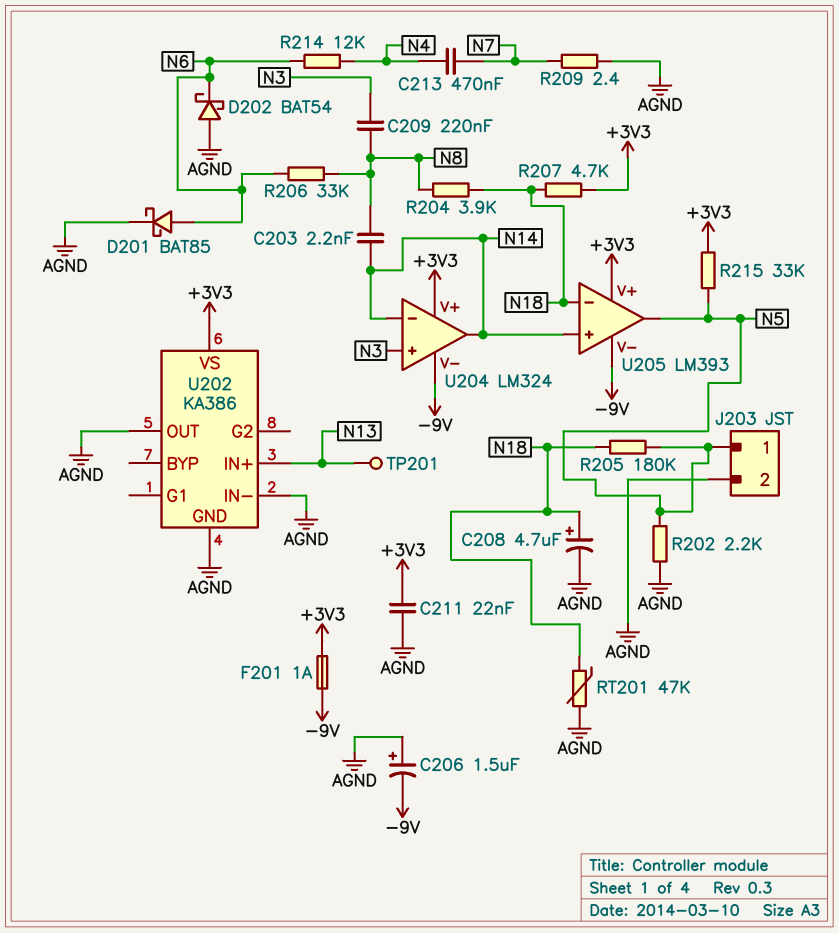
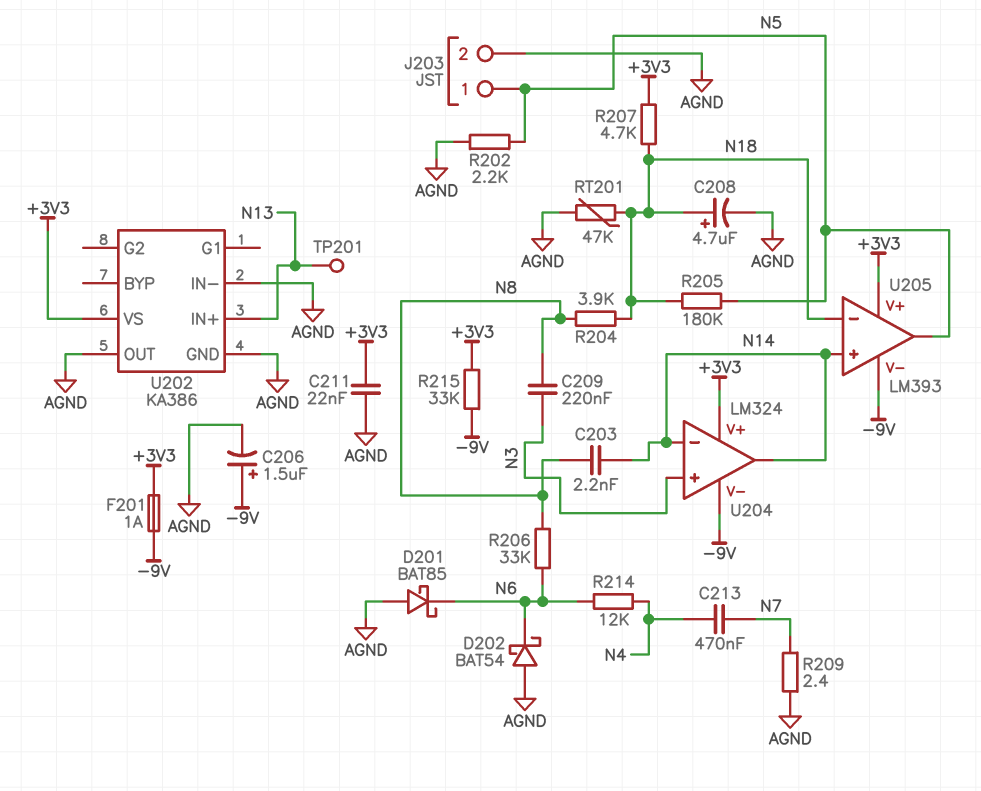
C206: 1.5uF (plus AGND, minus -9V) -> 1.5uF (plus -9V, minus AGND)
D201: schottky BAT85 (A N6, K AGND) -> schottky BAT85 (A AGND, K N6)
R215: 33k (+3V3, N5) -> 33k (+3V3, -9V)

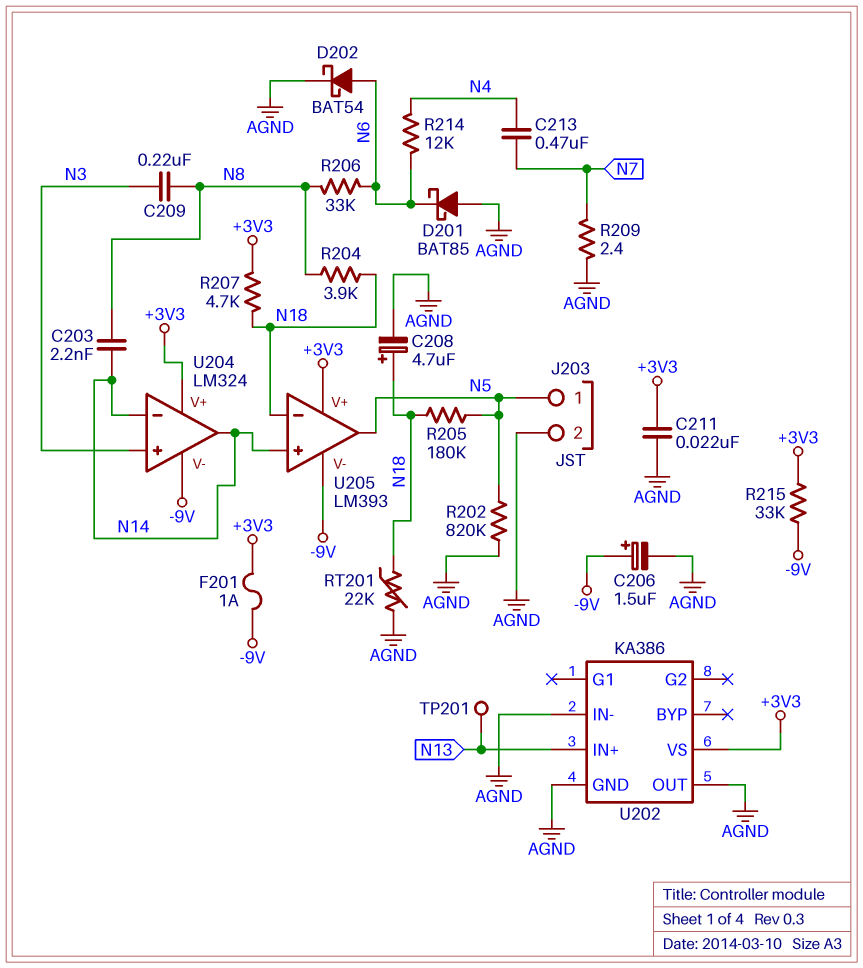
D202: schottky BAT54 (A AGND, K N6) -> schottky BAT54 (A N6, K AGND)
R202: 2.2k (AGND, N5) -> 820k (AGND, N5)
RT201: 47k (AGND, N18) -> 22k (AGND, N18)

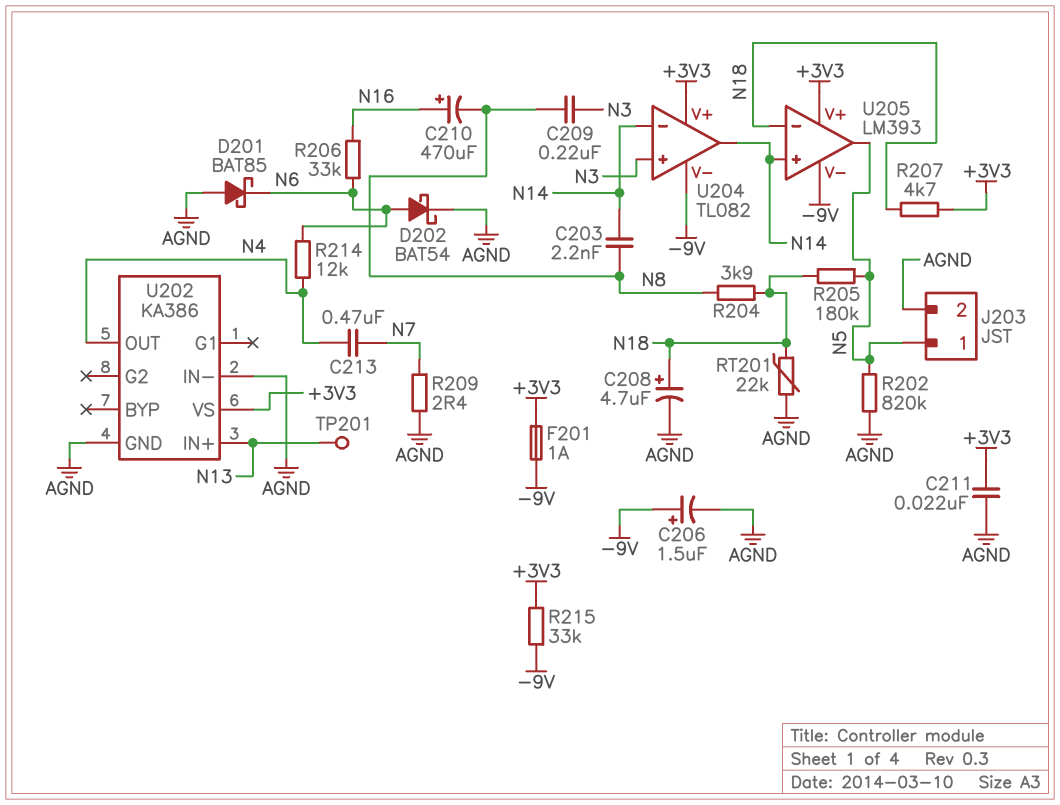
C210: none -> 470uF (plus N16, minus N8)
R206: 33k (N6, N8) -> 33k (N6, N16)
U202 pin OUT: AGND -> N4
U204: LM324 -> TL082

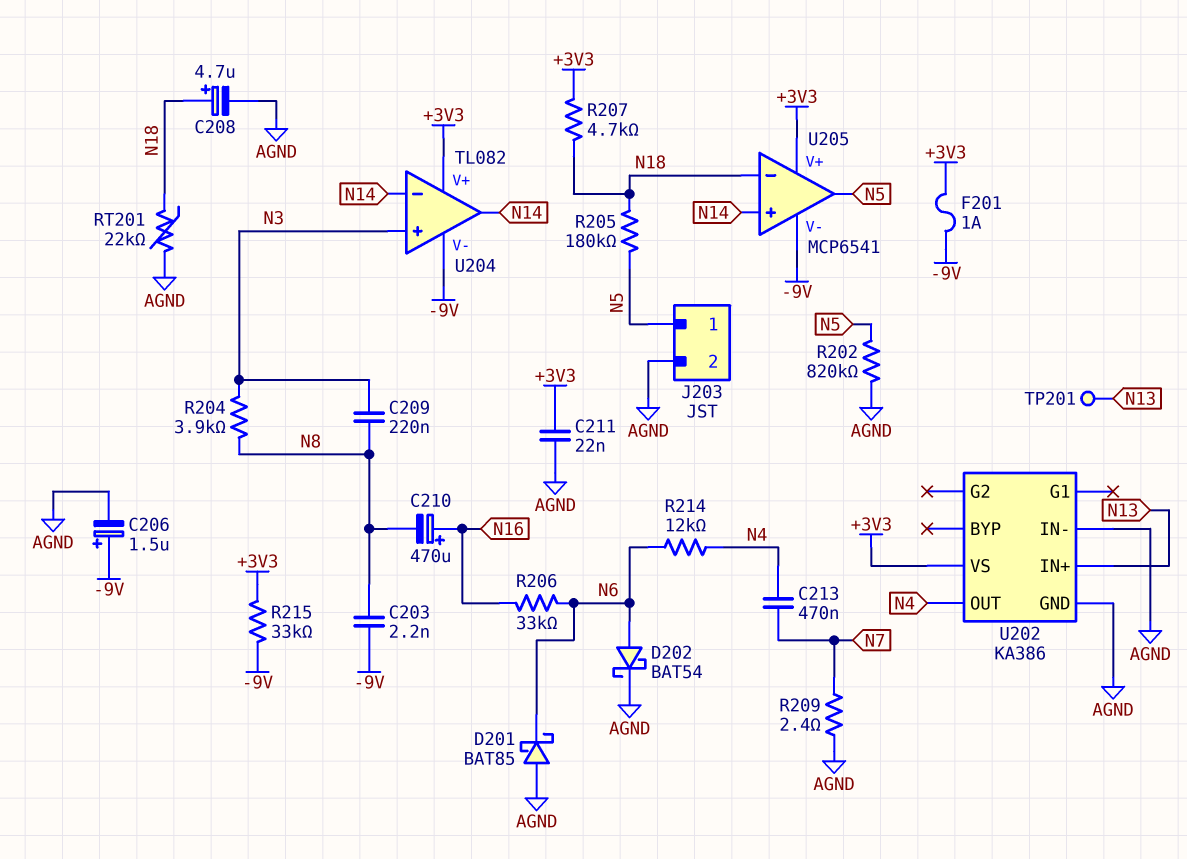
C203: 2.2nF (N8, N14) -> 2.2nF (-9V, N8)
R204: 3.9k (N8, N18) -> 3.9k (N3, N8)
U205: LM393 -> MCP6541

